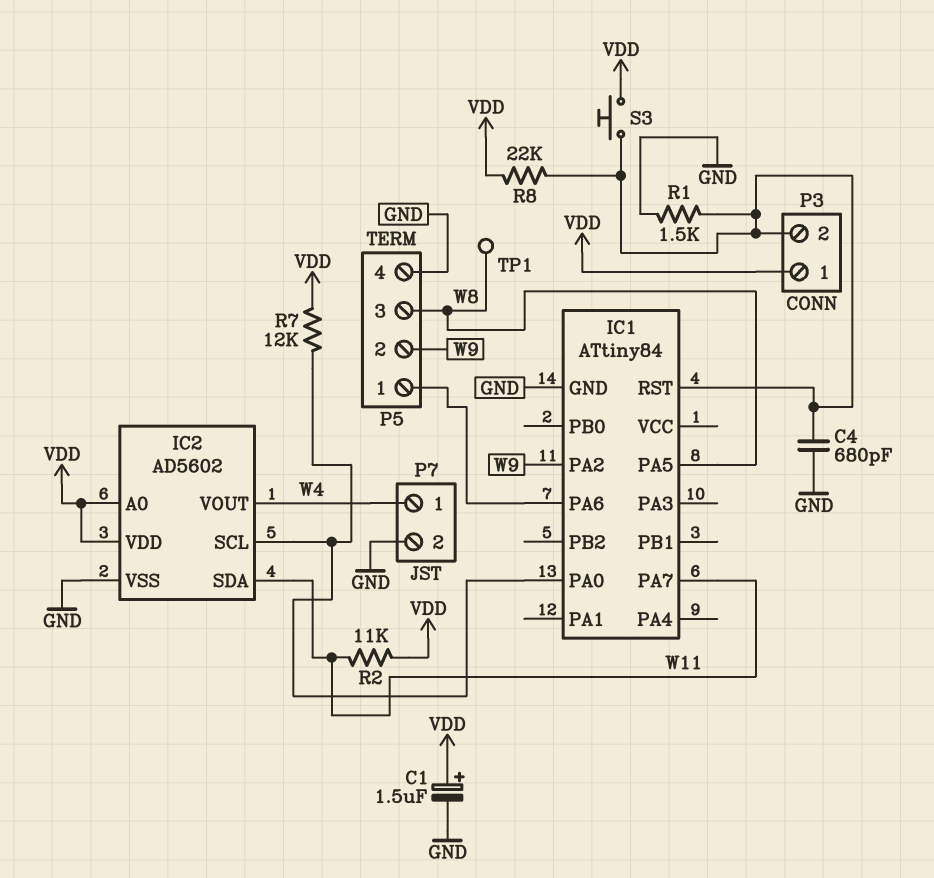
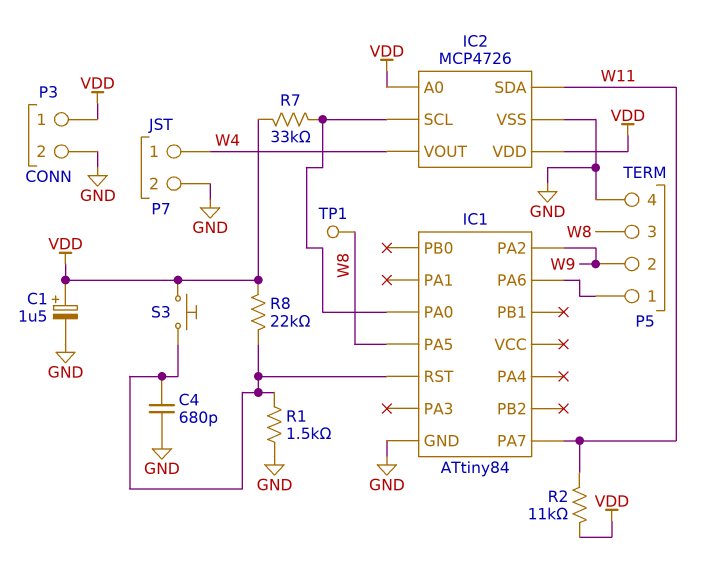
IC2: AD5602 -> MCP4726
P3 pin 2: IC1/RST -> GND
R7: 12k (IC1/PA0, VDD) -> 33k (IC1/PA0, VDD)

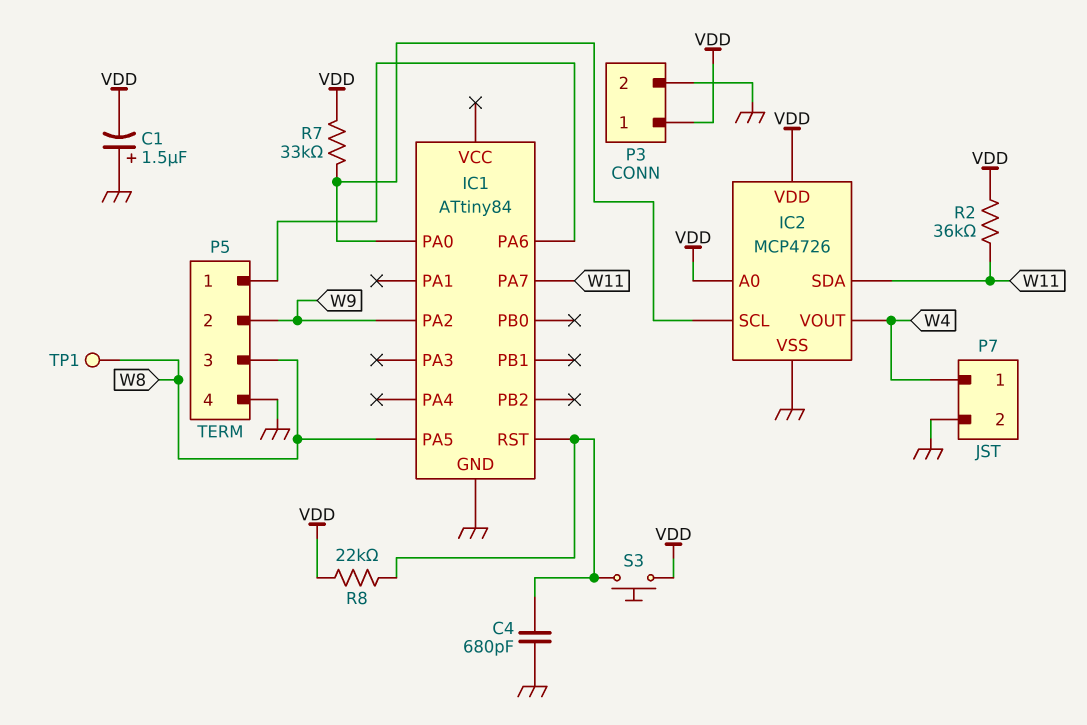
C1: 1.5uF (plus VDD, minus GND) -> 1.5uF (plus GND, minus VDD)
R1: 1.5k (GND, IC1/RST) -> none
R2: 11k (VDD, W11) -> 36k (VDD, W11)

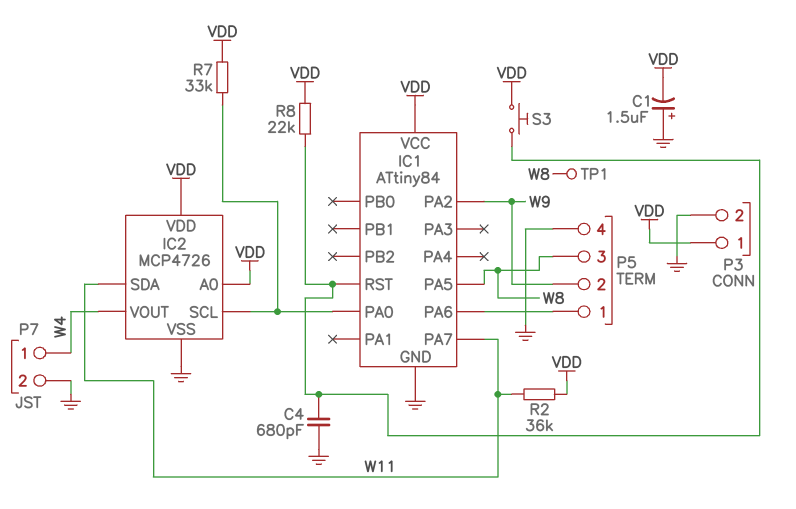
IC1 pin VCC: none -> VDD

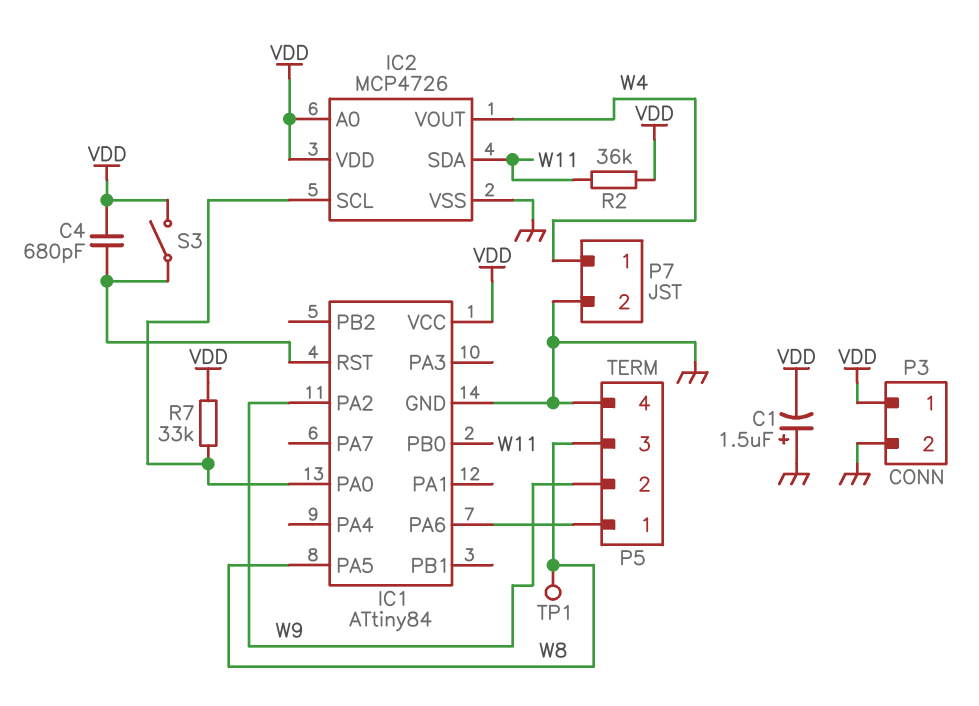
C4: 680pF (GND, IC1/RST) -> 680pF (IC1/RST, VDD)
IC1 pin PA7: W11 -> none
IC1 pin PB0: none -> W11
R8: 22k (IC1/RST, VDD) -> none
S3: button (IC1/RST, VDD) -> switch (IC1/RST, VDD)

